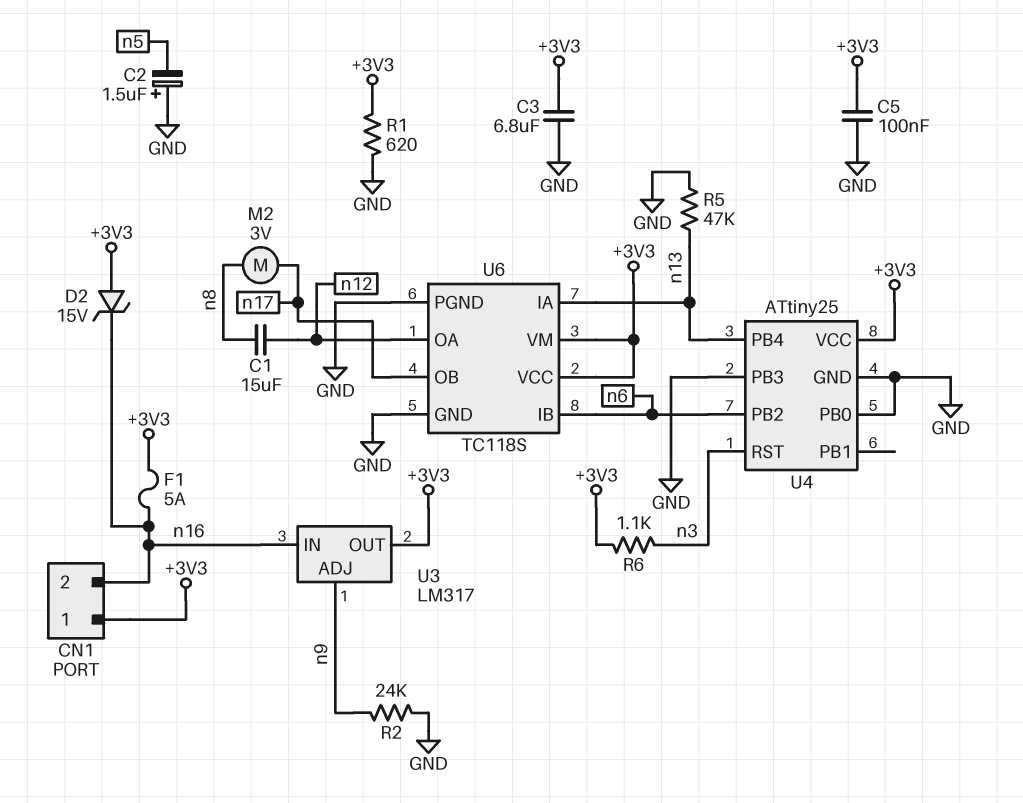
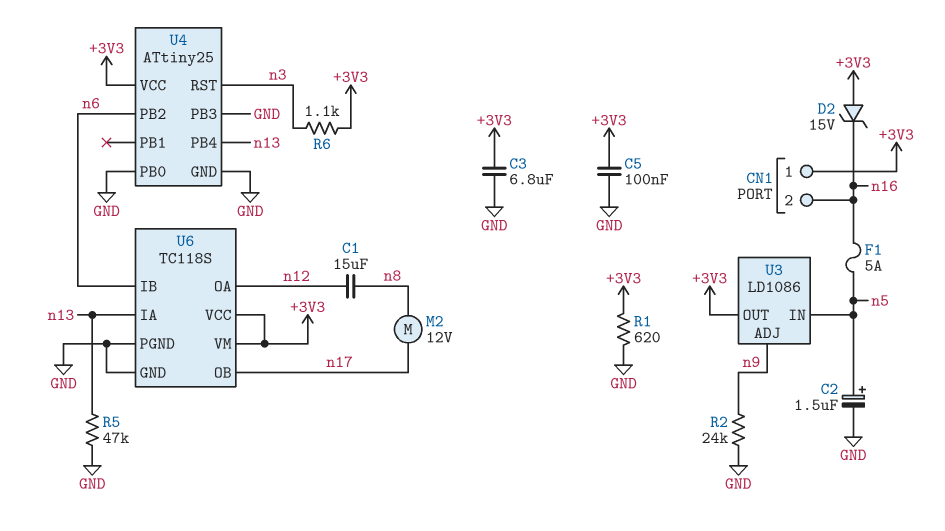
C2: 1.5uF (plus GND, minus n5) -> 1.5uF (plus n5, minus GND)
F1: 5A (+3V3, n16) -> 5A (n5, n16)
M2: motor 3V (n8, n17) -> motor 12V (n8, n17)
U3: LM317 -> LD1086
U3 pin IN: n16 -> n5

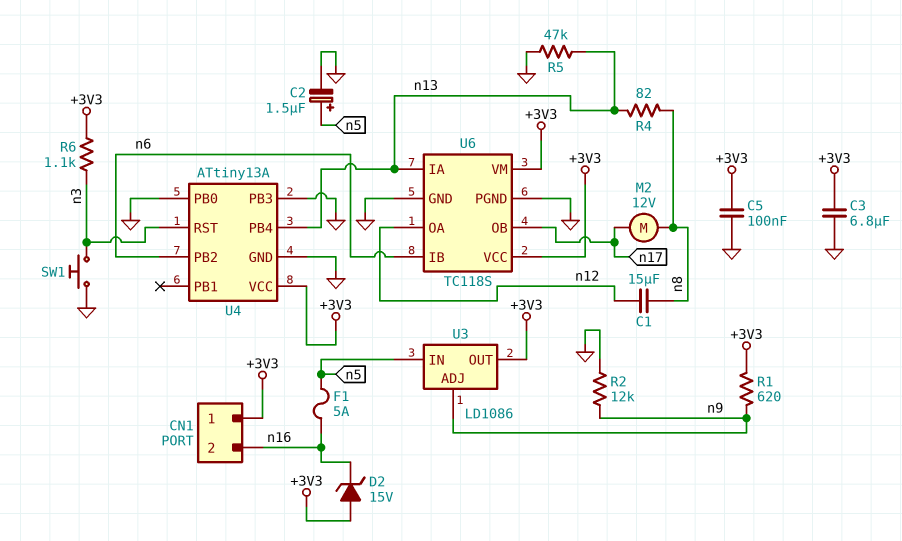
R1: 620 (+3V3, GND) -> 620 (+3V3, n9)
R2: 24k (GND, n9) -> 12k (GND, n9)
R4: none -> 82 (n8, n13)
SW1: none -> button (GND, n3)
U4: ATtiny25 -> ATtiny13A

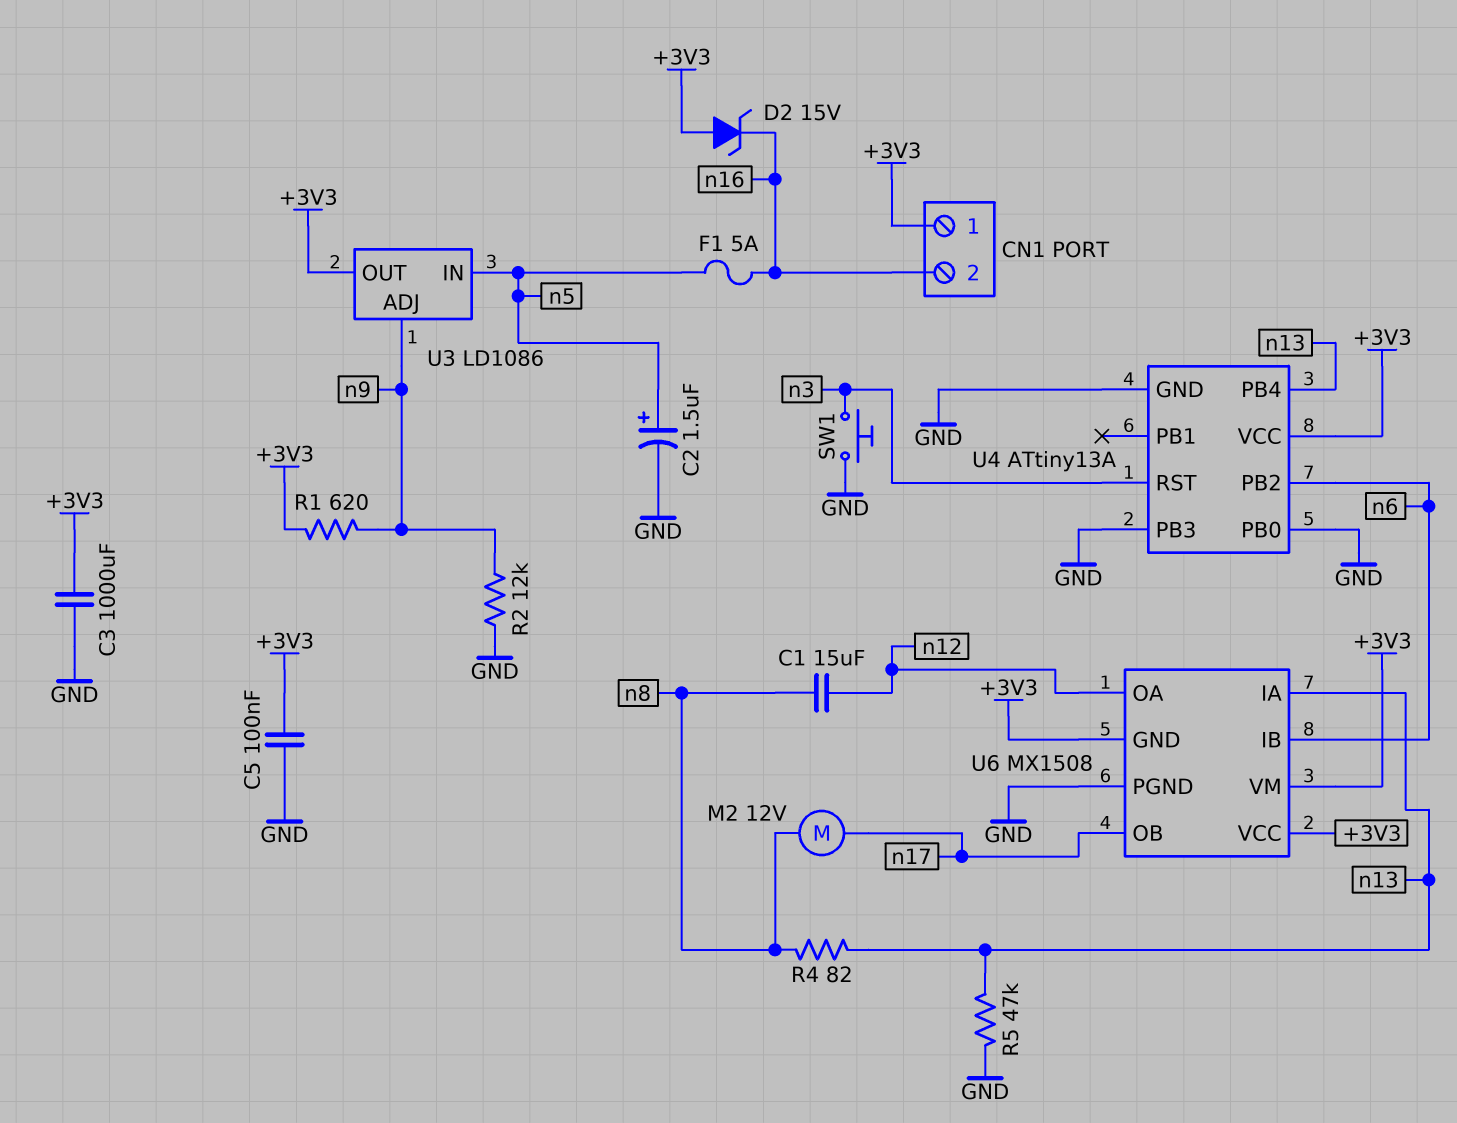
C3: 6.8uF (+3V3, GND) -> 1000uF (+3V3, GND)
R6: 1.1k (+3V3, n3) -> none
U6: TC118S -> MX1508
U6 pin GND: GND -> +3V3

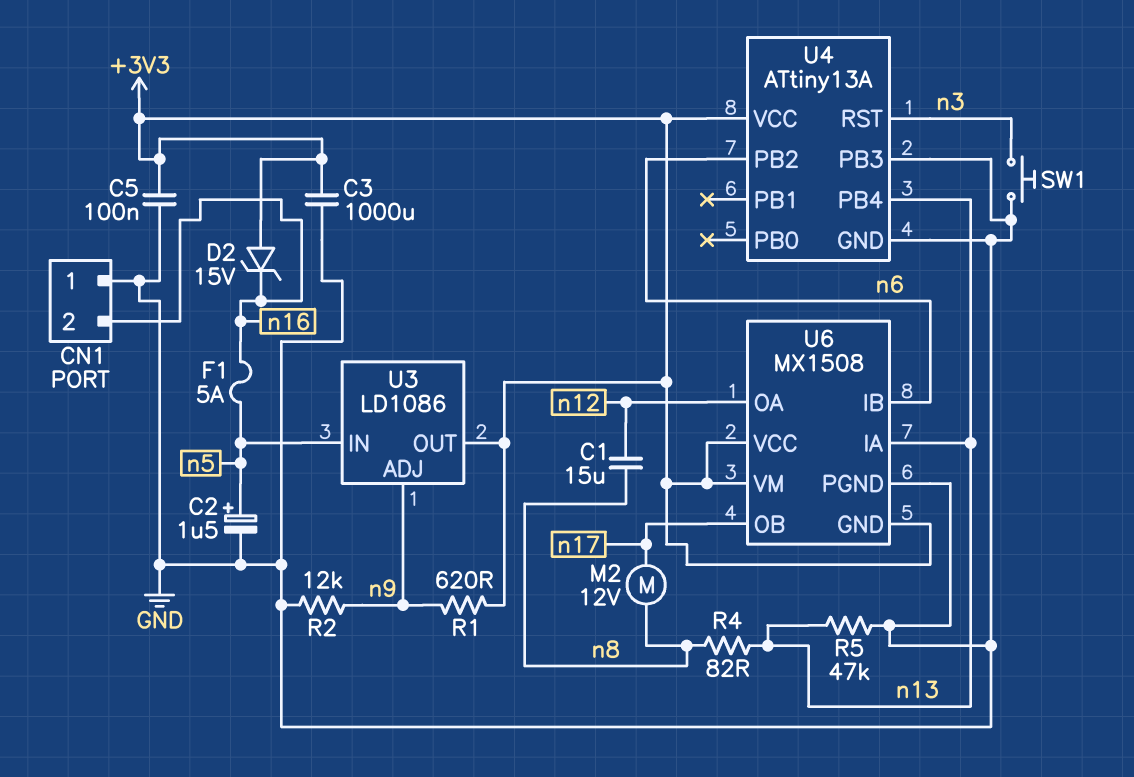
CN1 pin 1: +3V3 -> GND
U4 pin PB0: GND -> none

